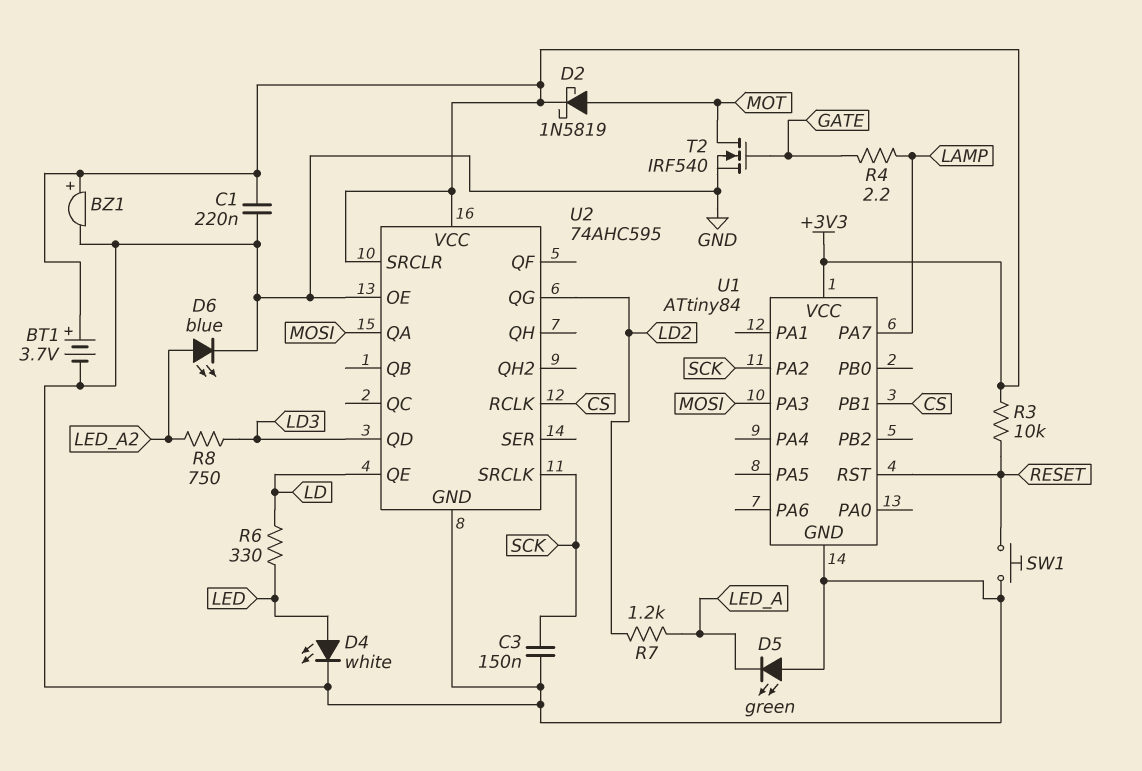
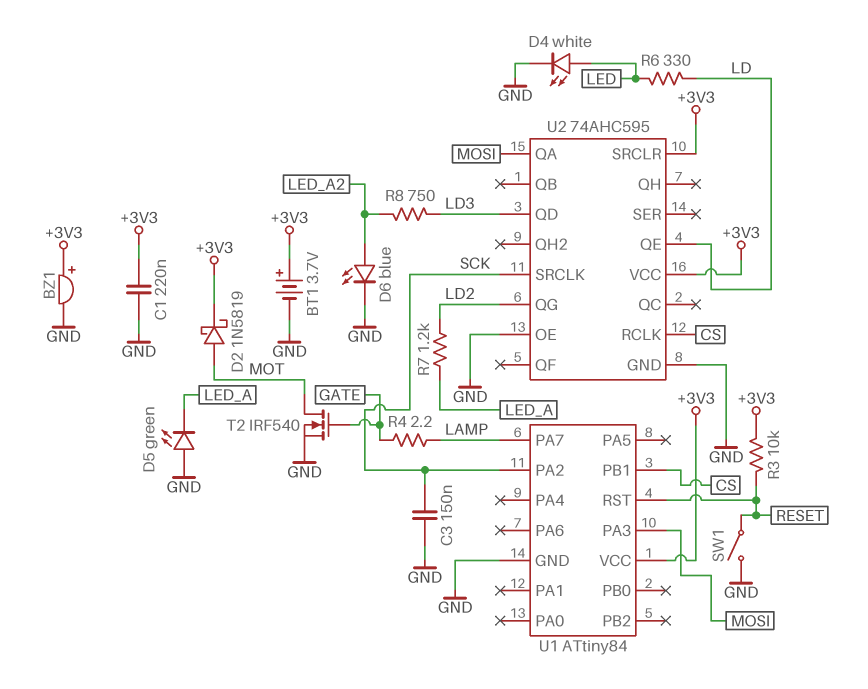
SW1: button (GND, RESET) -> switch (GND, RESET)

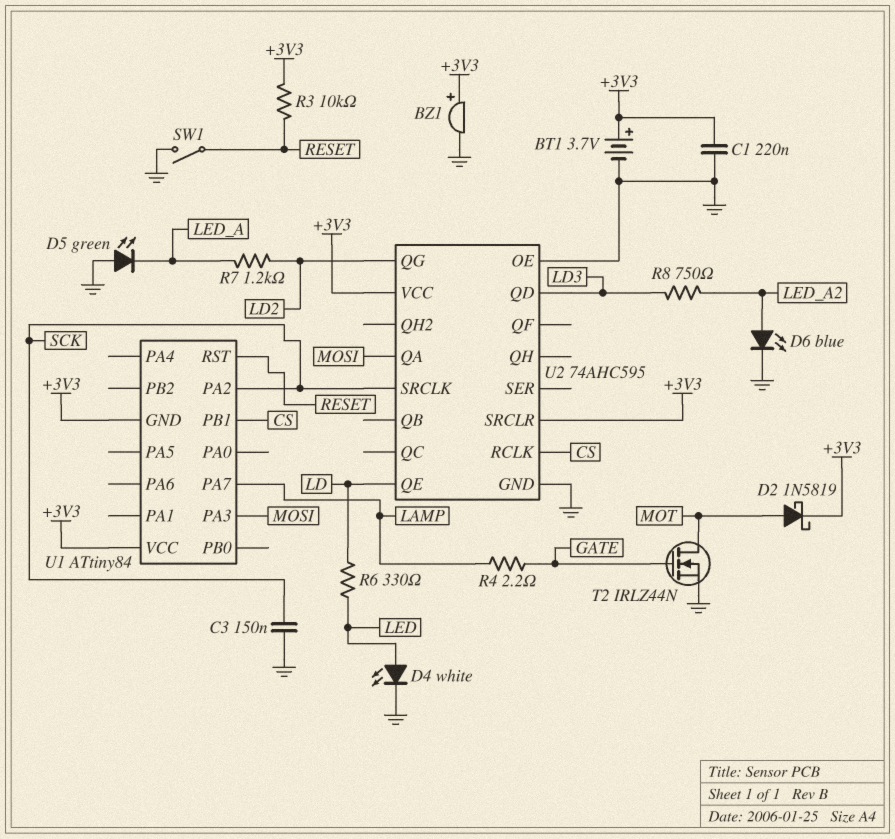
T2: NMOS IRF540 (G GATE, D MOT, S GND) -> NMOS IRLZ44N (G GATE, D MOT, S GND)
U1 pin GND: GND -> +3V3

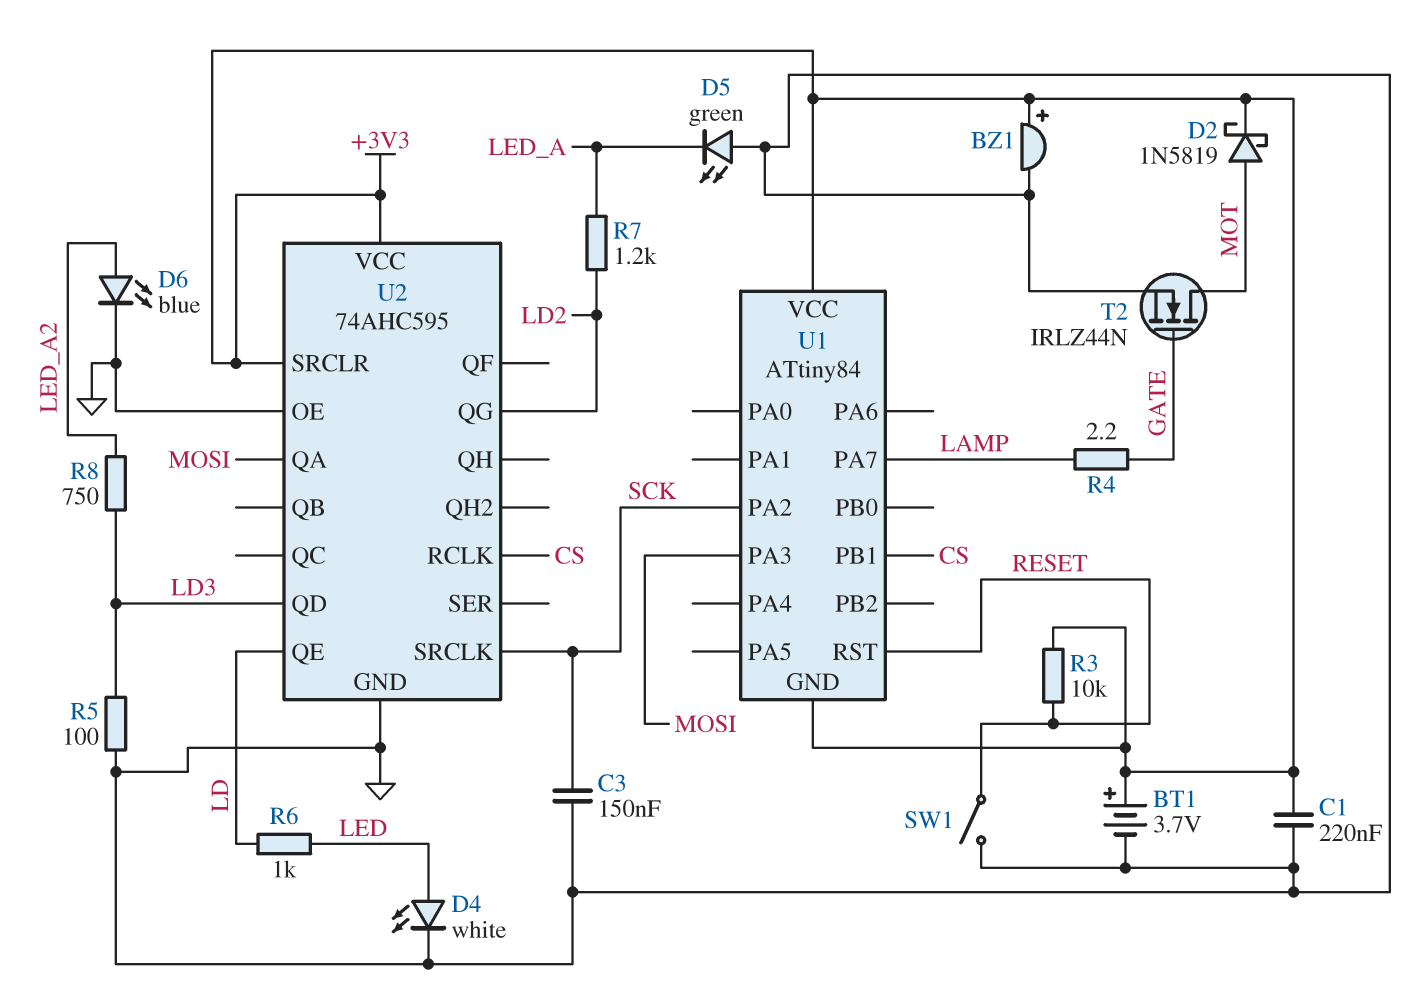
R5: none -> 100 (GND, LD3)
R6: 330 (LD, LED) -> 1k (LD, LED)

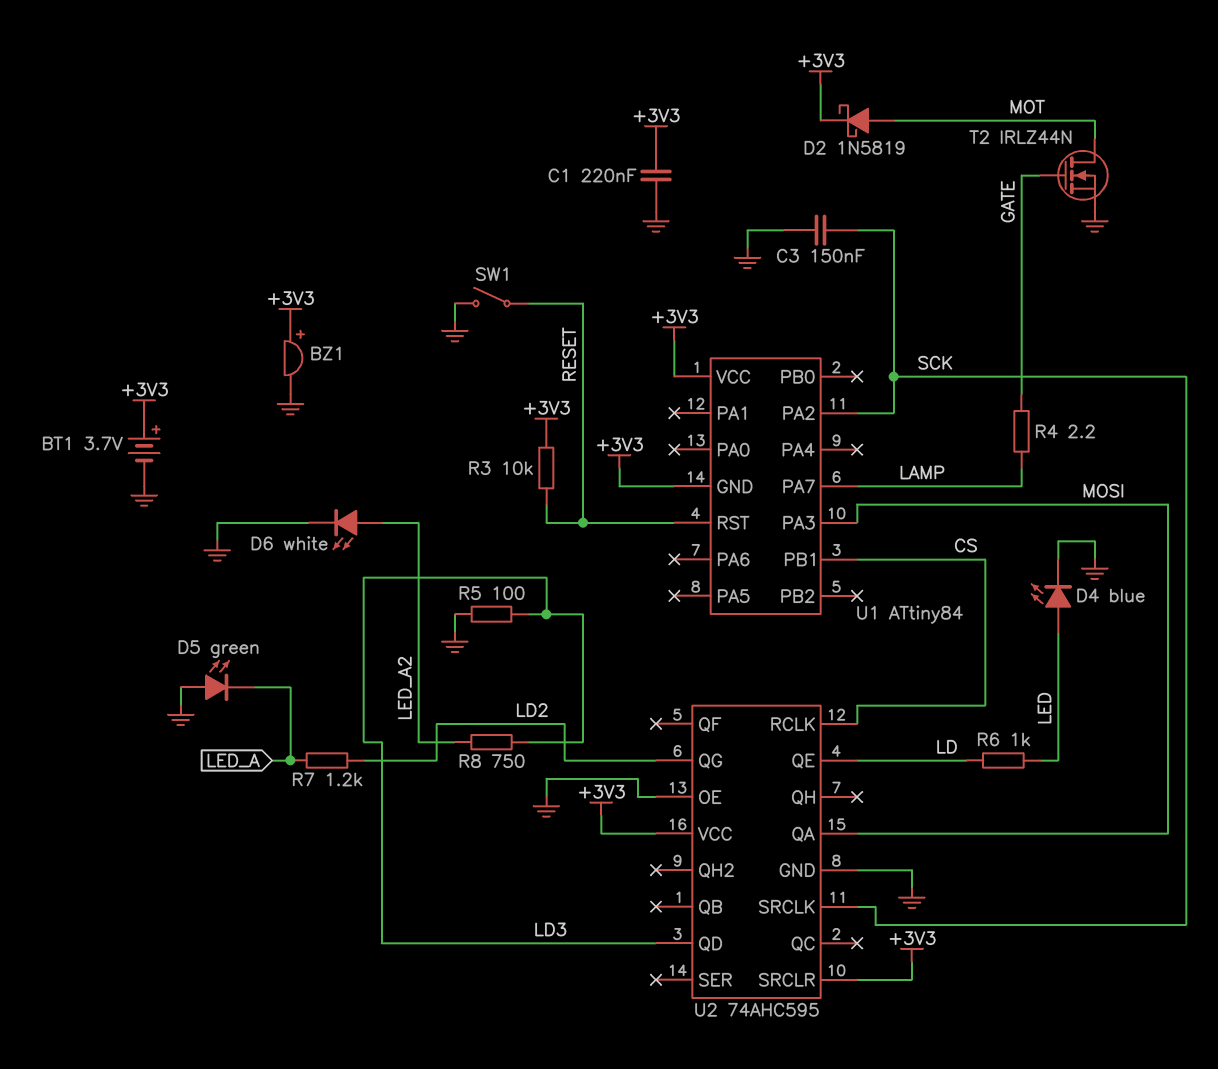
D4: LED white (A LED, K GND) -> LED blue (A LED, K GND)
D6: LED blue (A LED_A2, K GND) -> LED white (A LED_A2, K GND)

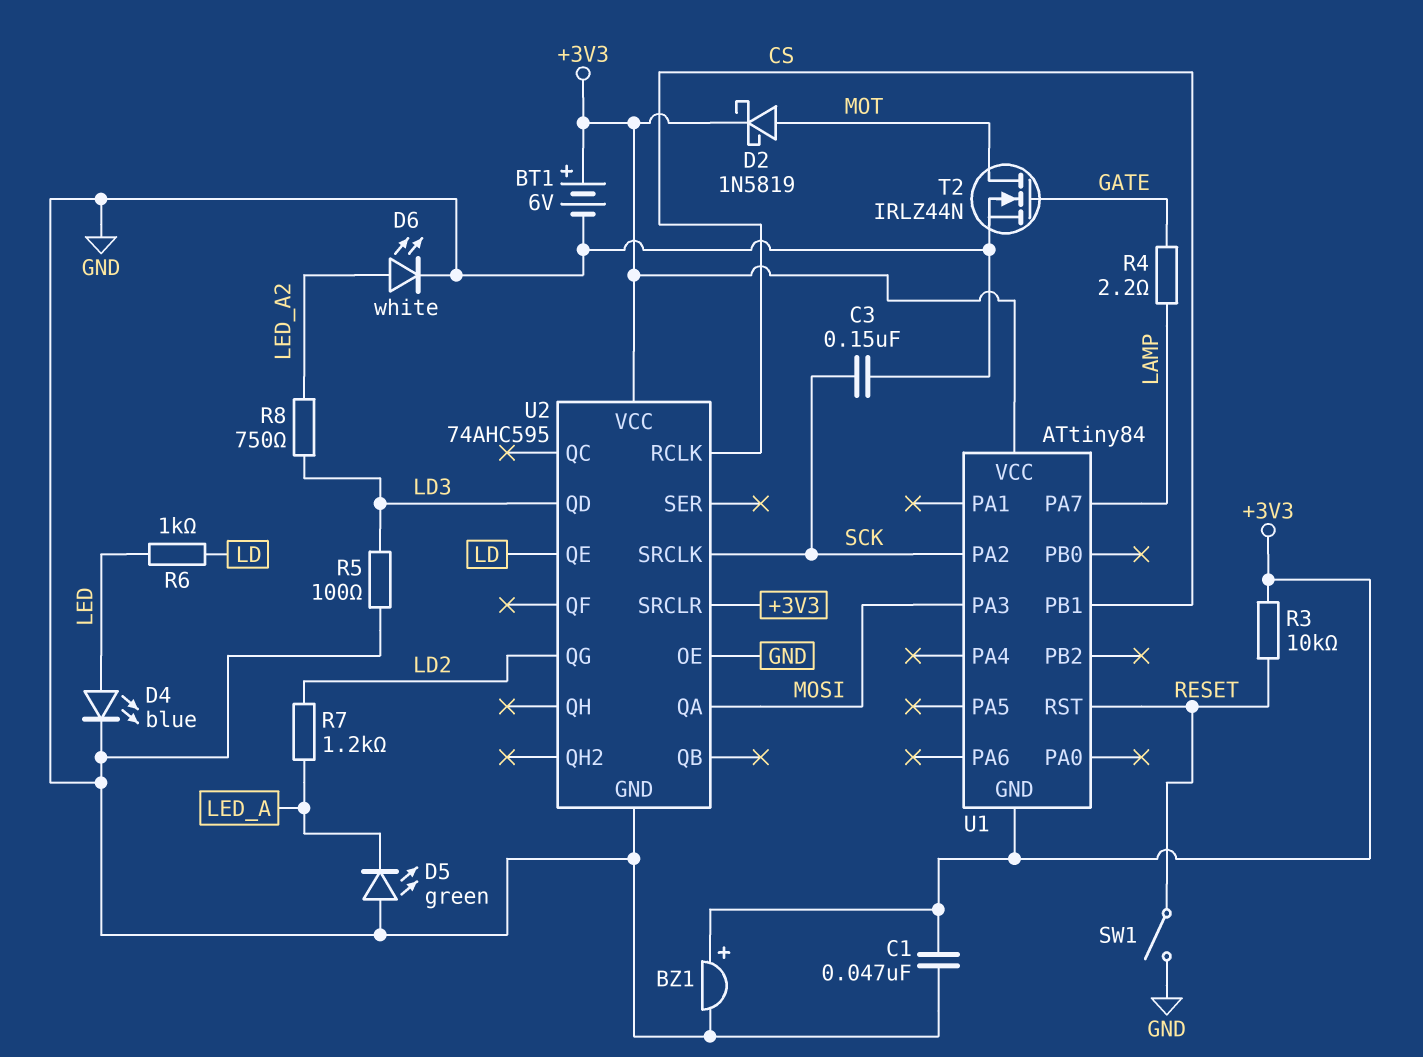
BT1: 3.7V (plus +3V3, minus GND) -> 6V (plus +3V3, minus GND)
C1: 220nF (+3V3, GND) -> 47nF (+3V3, GND)

